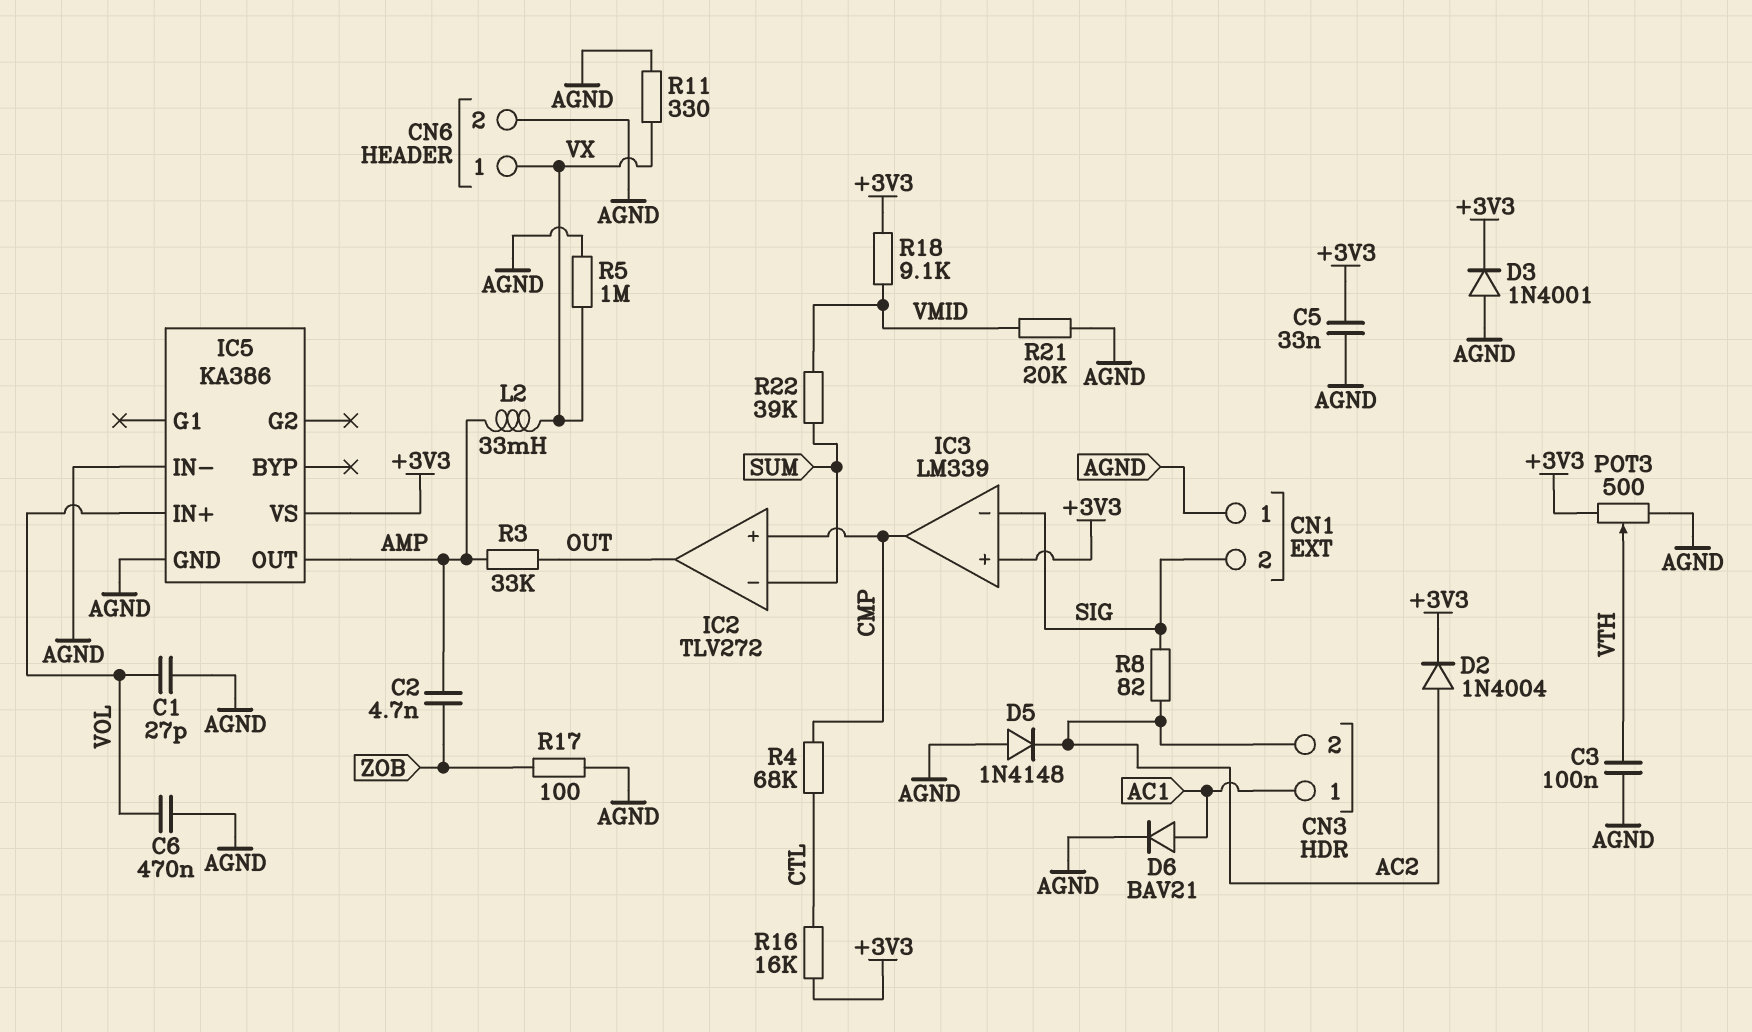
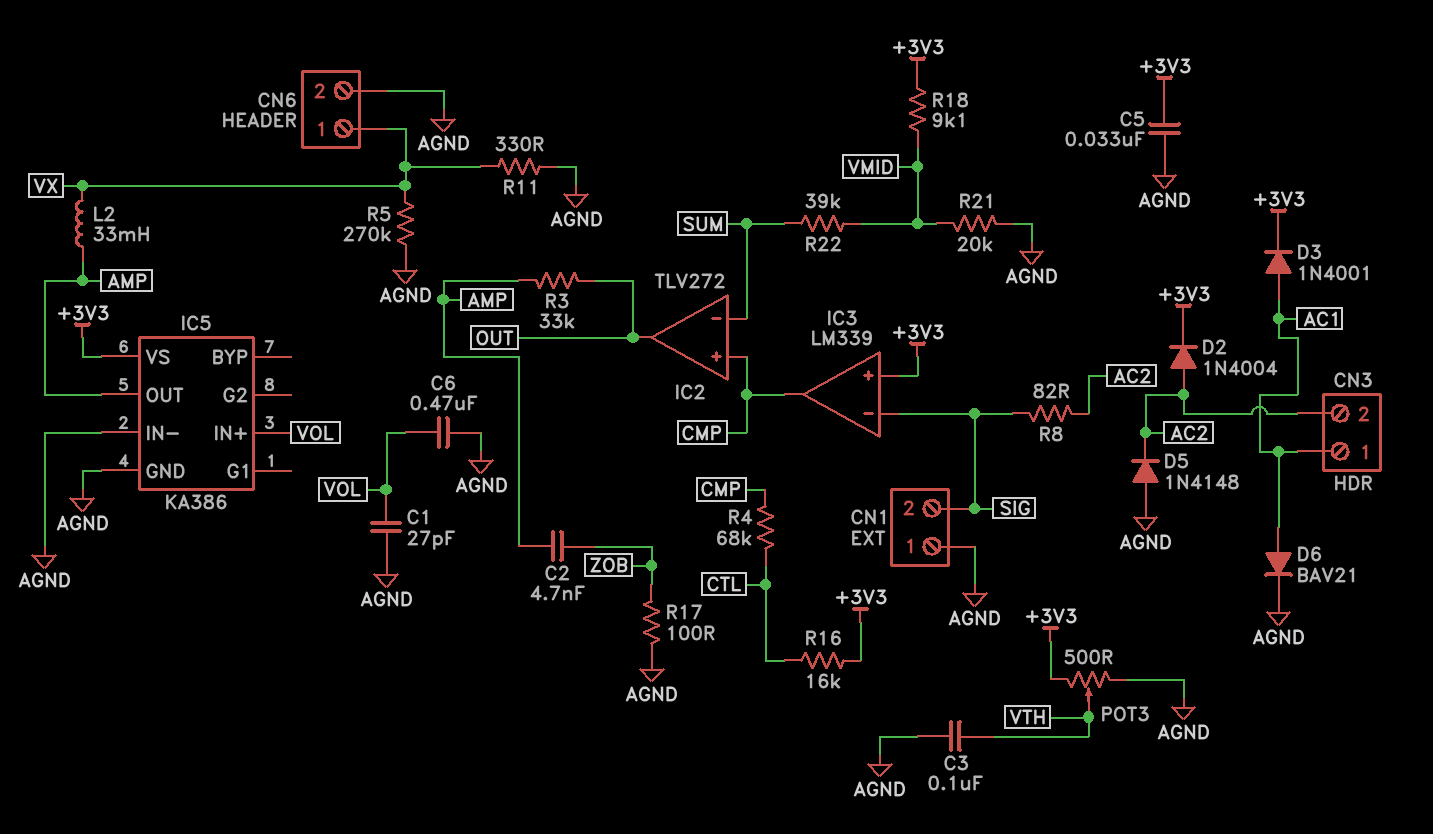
D3: diode 1N4001 (A AGND, K +3V3) -> diode 1N4001 (A AC1, K +3V3)
R5: 1M (AGND, VX) -> 270k (AGND, VX)

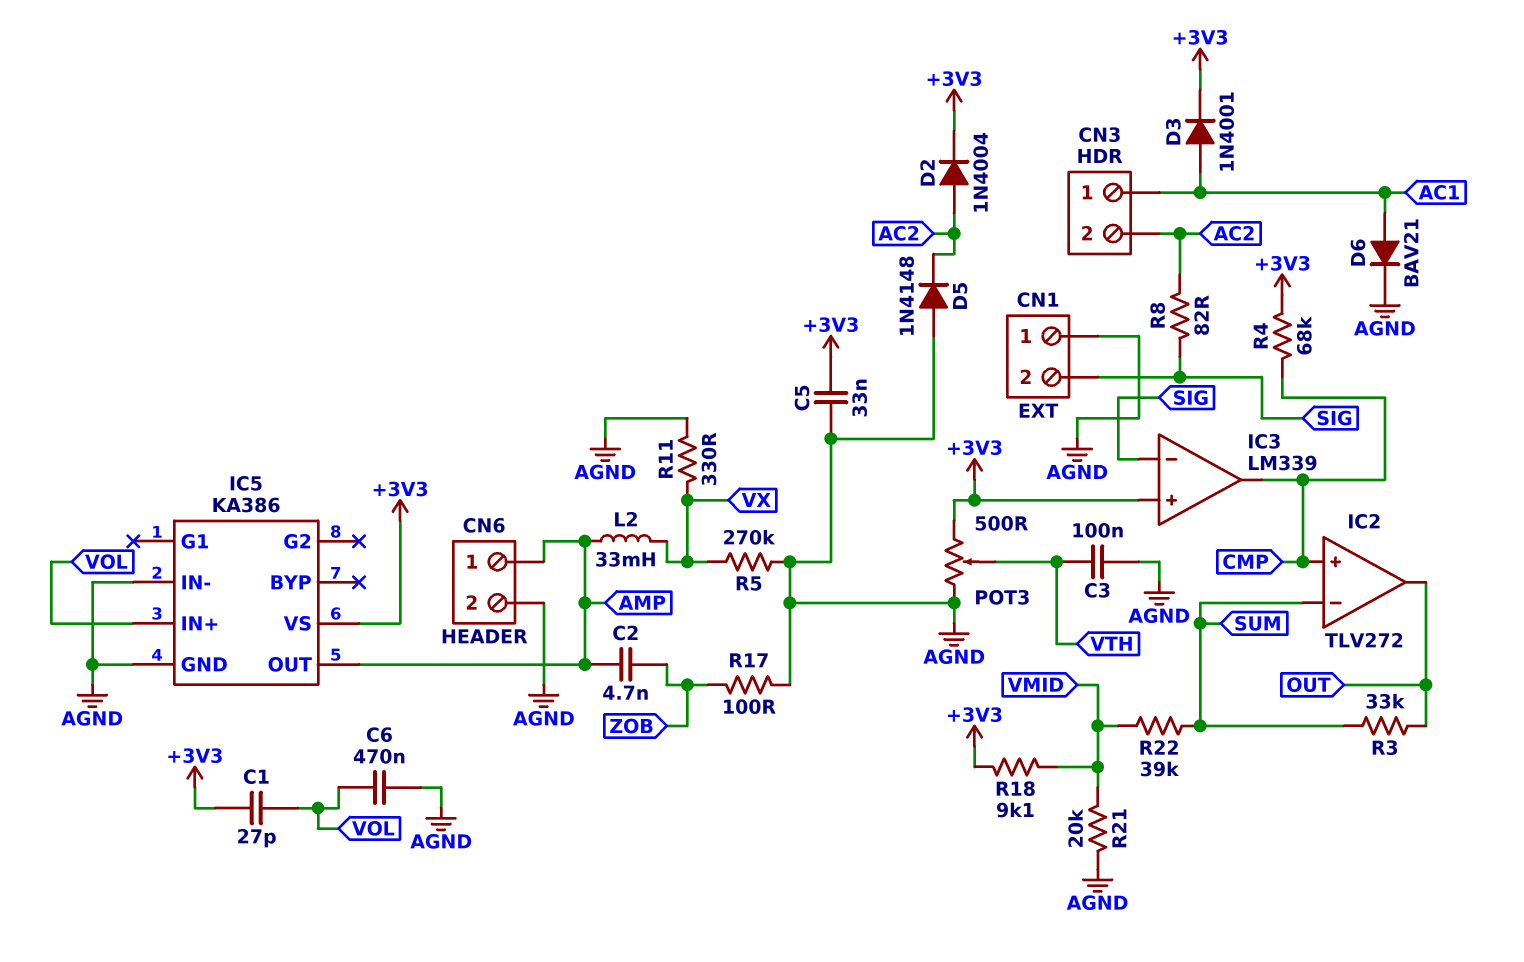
C1: 27pF (AGND, VOL) -> 27pF (+3V3, VOL)
CN6 pin 1: VX -> AMP
R3: 33k (AMP, OUT) -> 33k (OUT, SUM)
R4: 68k (CMP, CTL) -> 68k (+3V3, CMP)
R16: 16k (+3V3, CTL) -> none

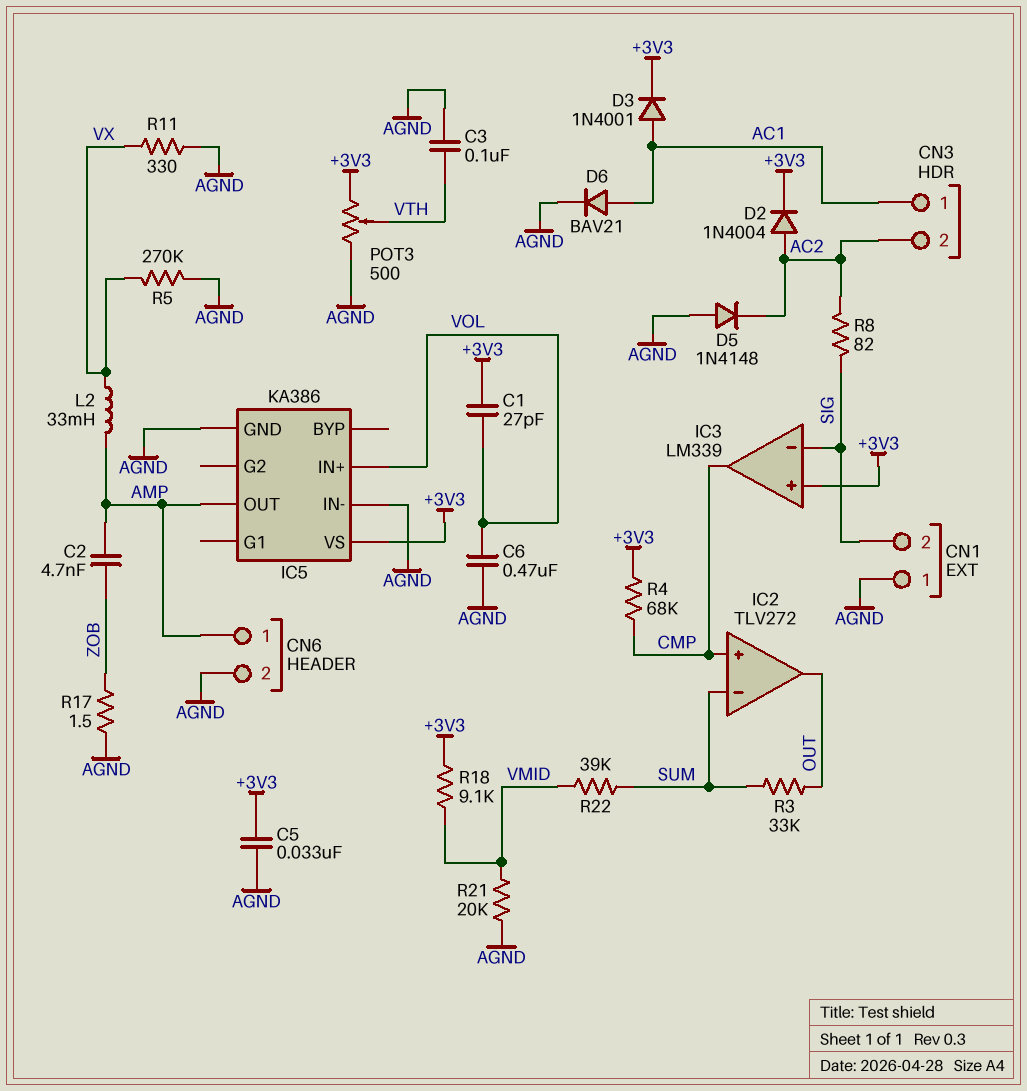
R17: 100 (AGND, ZOB) -> 1.5 (AGND, ZOB)

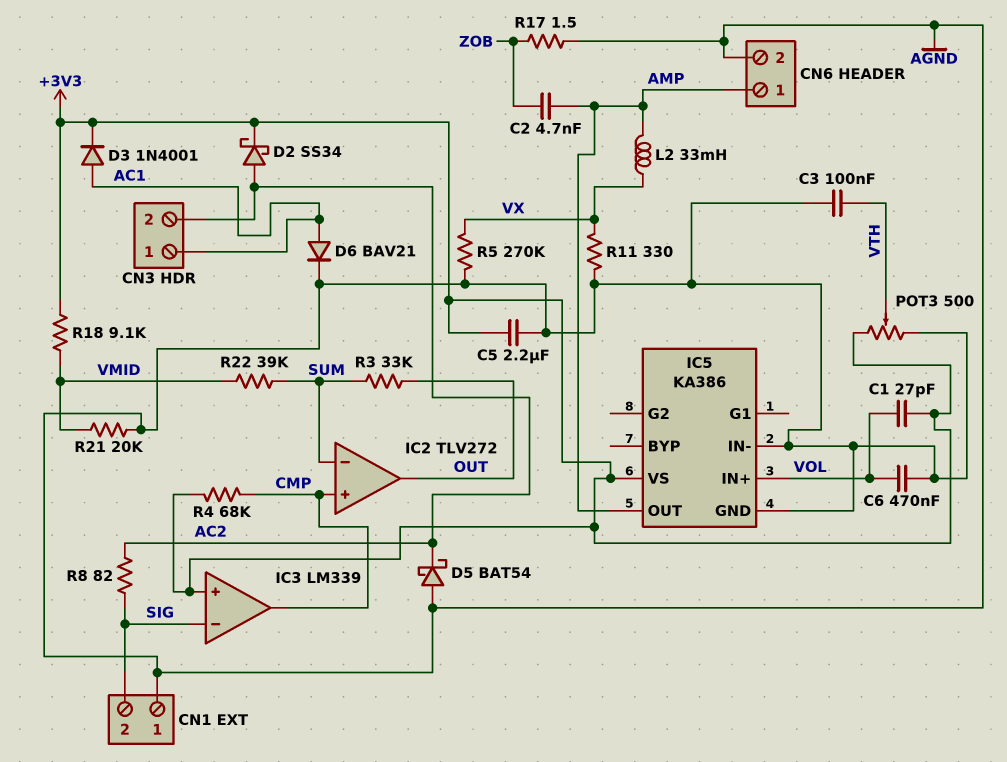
C5: 33nF (+3V3, AGND) -> 2.2uF (+3V3, AGND)
D2: diode 1N4004 (A AC2, K +3V3) -> schottky SS34 (A AC2, K +3V3)
D5: diode 1N4148 (A AGND, K AC2) -> schottky BAT54 (A AGND, K AC2)

